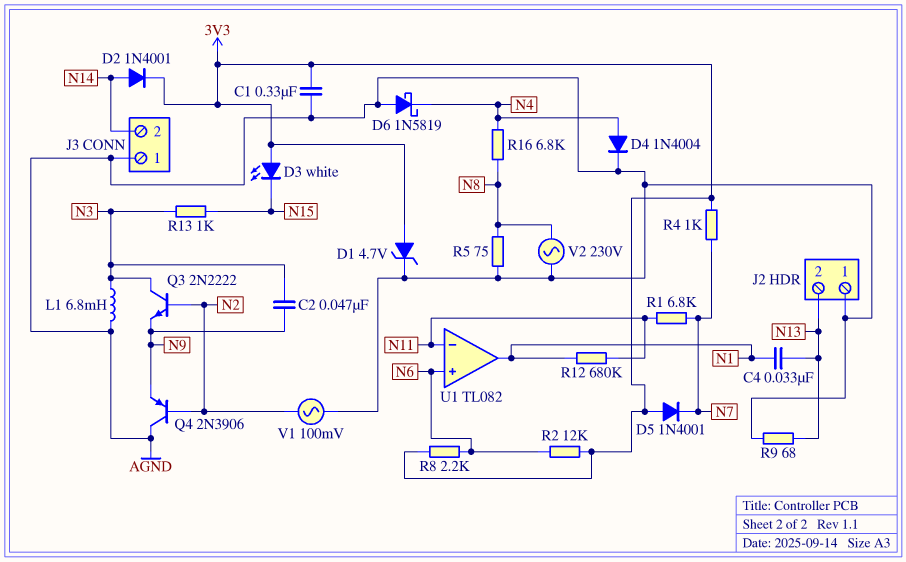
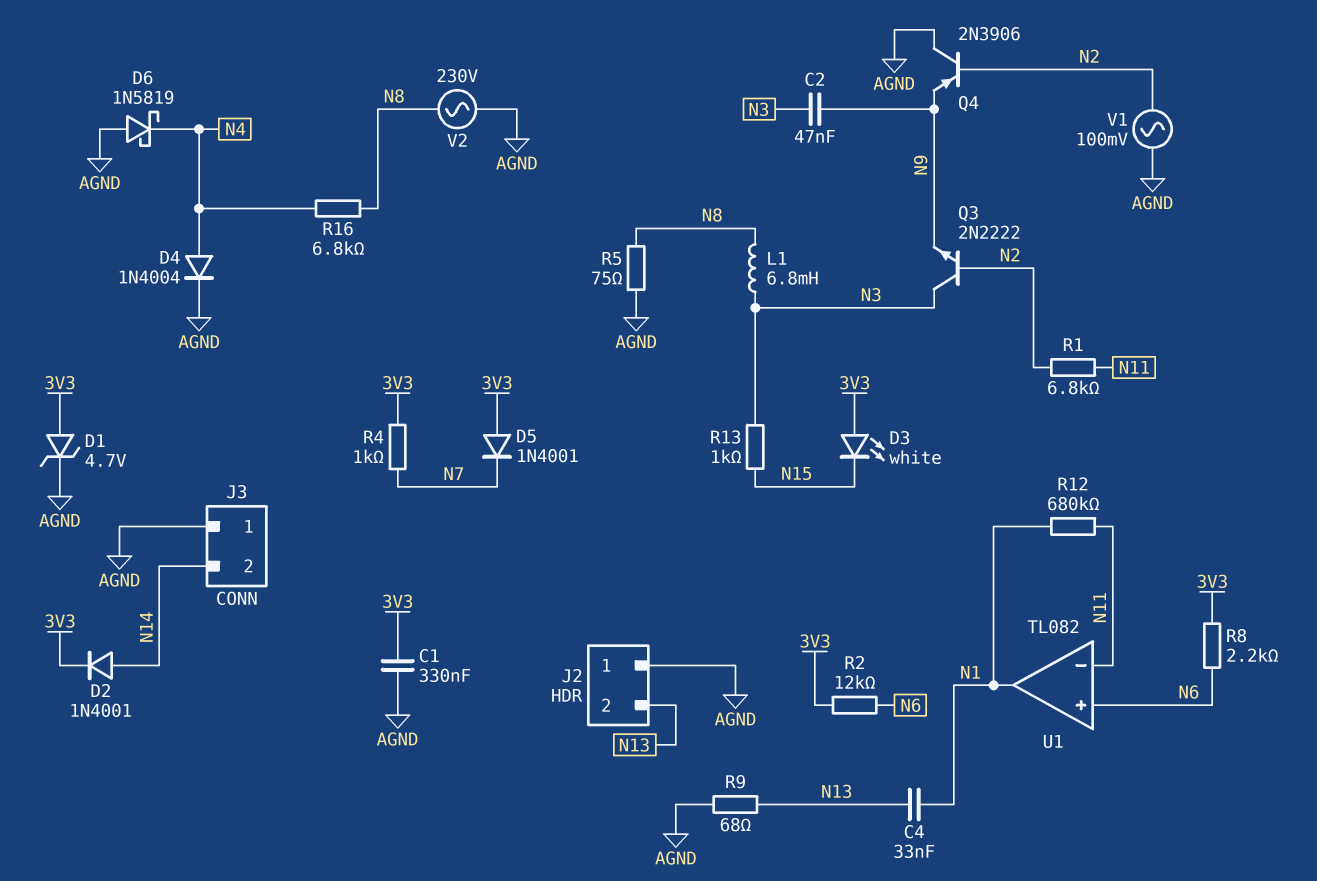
L1: 6.8mH (AGND, N3) -> 6.8mH (N3, N8)
R1: 6.8k (N7, N11) -> 6.8k (N2, N11)

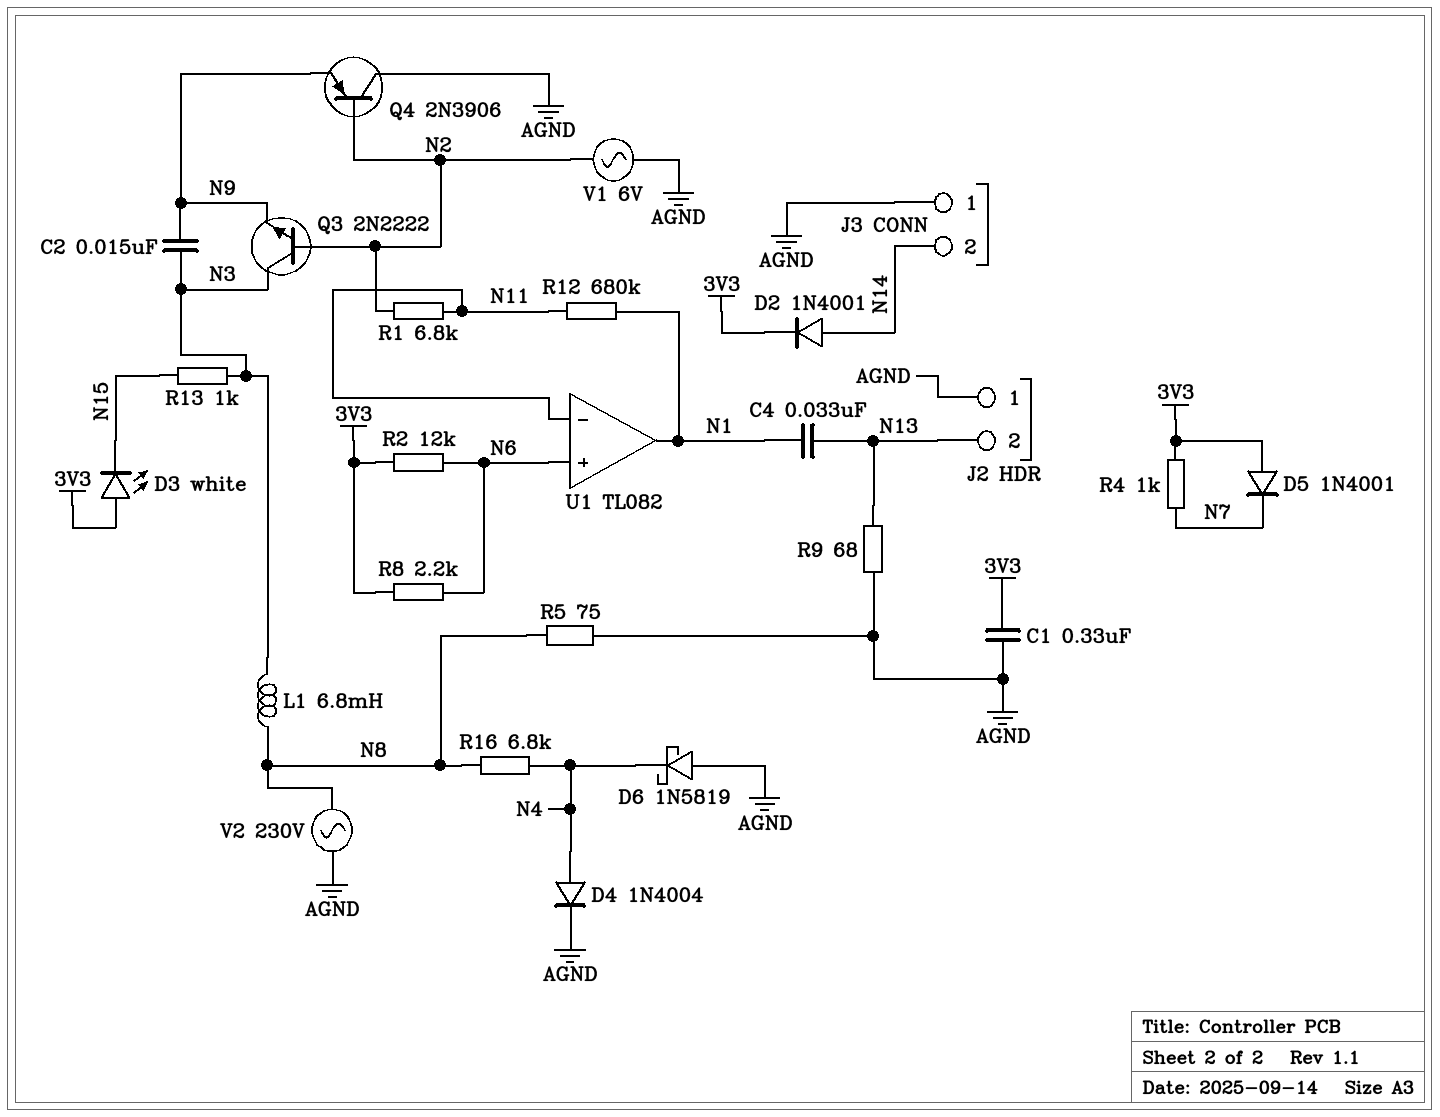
C2: 47nF (N3, N9) -> 15nF (N3, N9)
D1: zener 4.7V (A 3V3, K AGND) -> none
V1: AC 100mV (AGND, N2) -> AC 6V (AGND, N2)

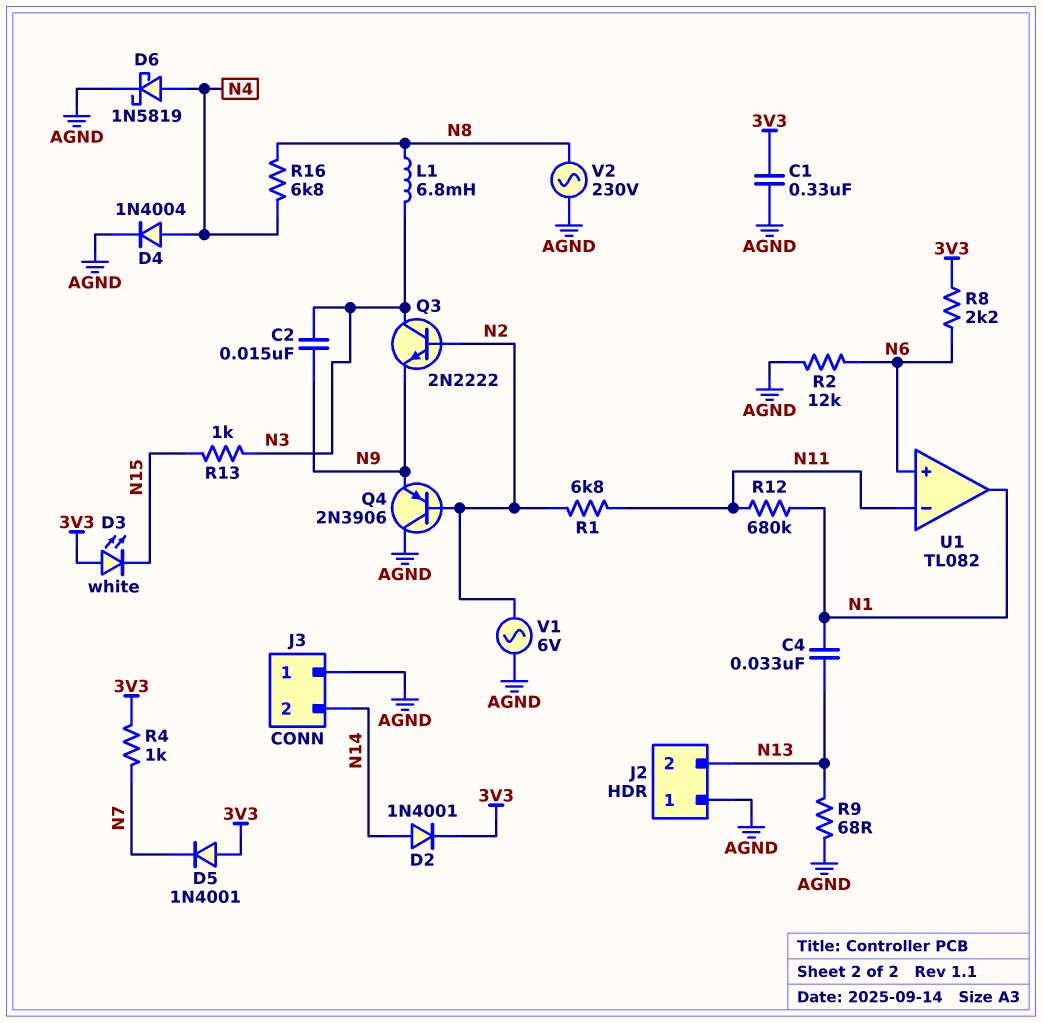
D6: schottky 1N5819 (A AGND, K N4) -> schottky 1N5819 (A N4, K AGND)
R2: 12k (3V3, N6) -> 12k (AGND, N6)
R5: 75 (AGND, N8) -> none

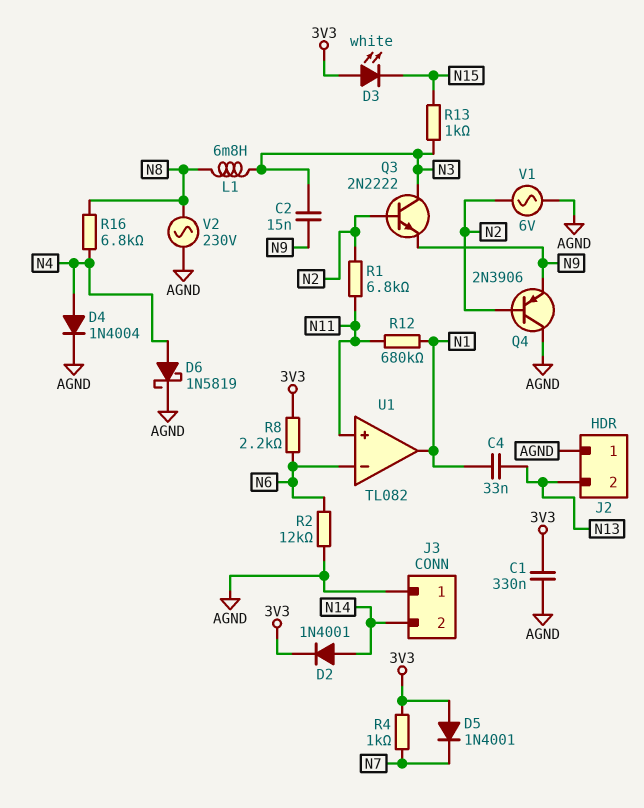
R9: 68 (AGND, N13) -> none
U1 pin in+: N6 -> N11
U1 pin in-: N11 -> N6

